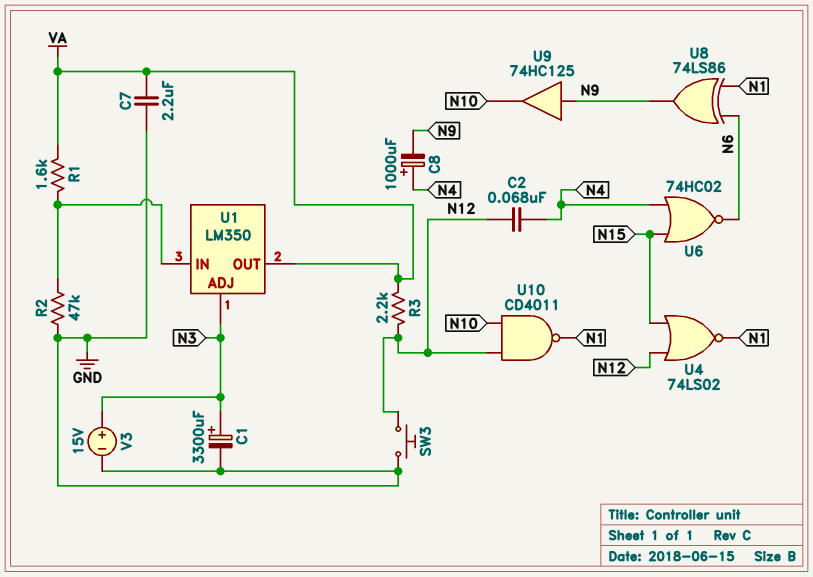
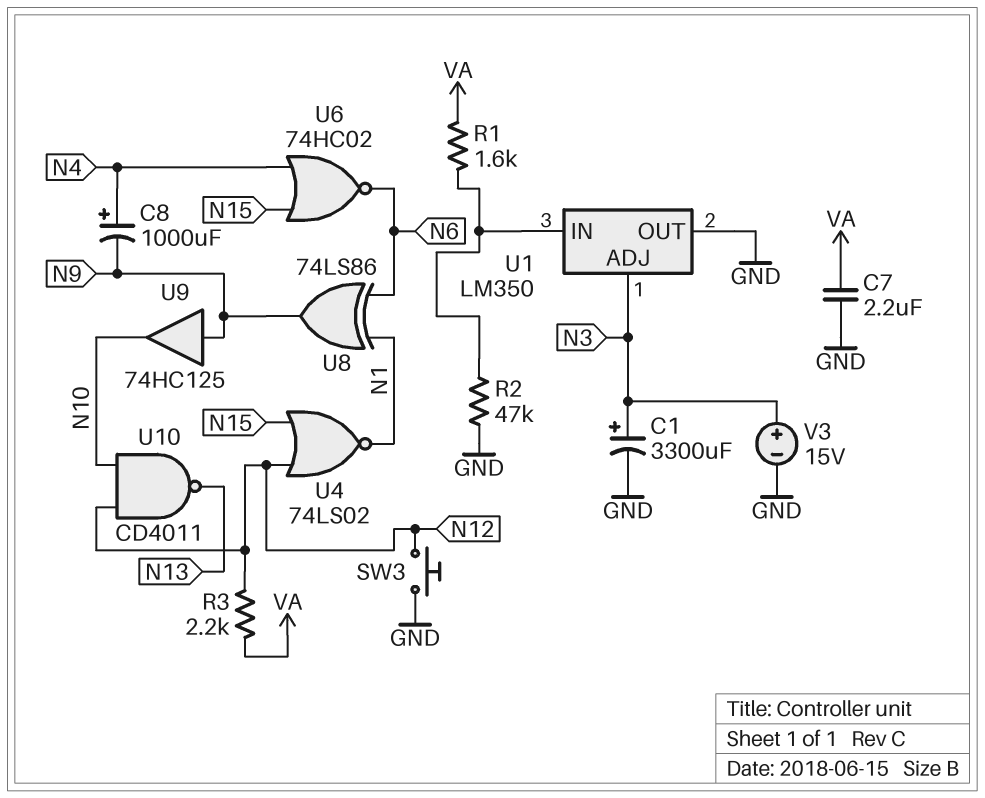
C2: 68nF (N4, N12) -> none
U1 pin OUT: VA -> GND
U10: NAND CD4011 (in N10, in N12, out N1) -> NAND CD4011 (in N10, in N12, out N13)

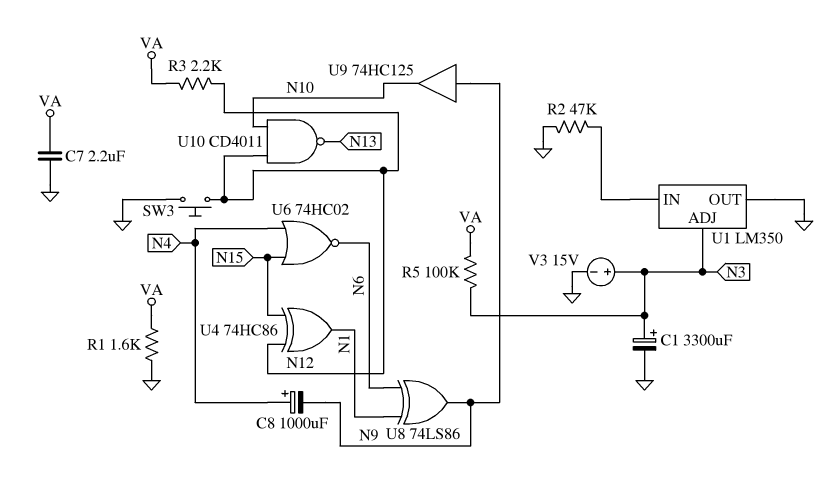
R1: 1.6k (U1/IN, VA) -> 1.6k (GND, VA)
R5: none -> 100k (N3, VA)
U4: NOR 74LS02 (in N12, in N15, out N1) -> XOR 74HC86 (in N12, in N15, out N1)

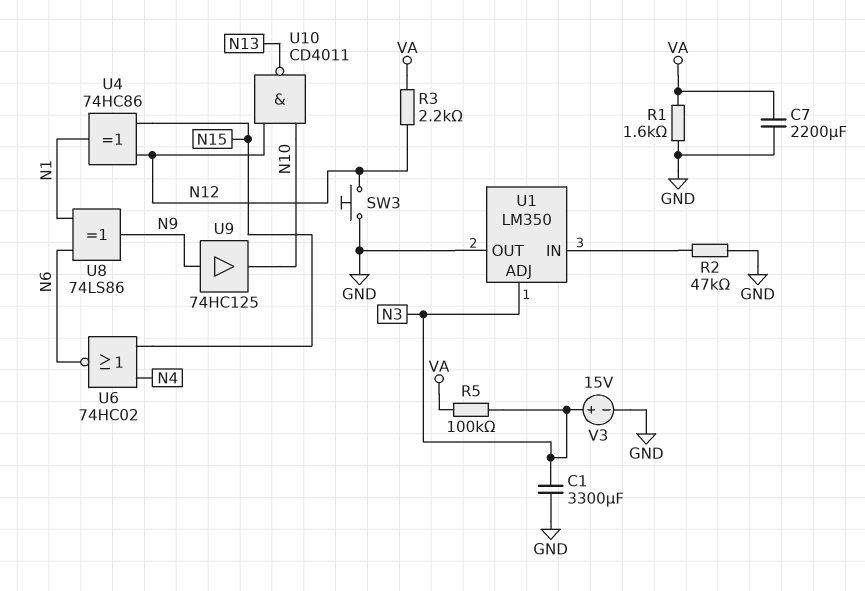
C1: 3300uF (plus N3, minus GND) -> 3300uF (GND, N3)
C7: 2.2uF (GND, VA) -> 2200uF (GND, VA)
C8: 1000uF (plus N4, minus N9) -> none

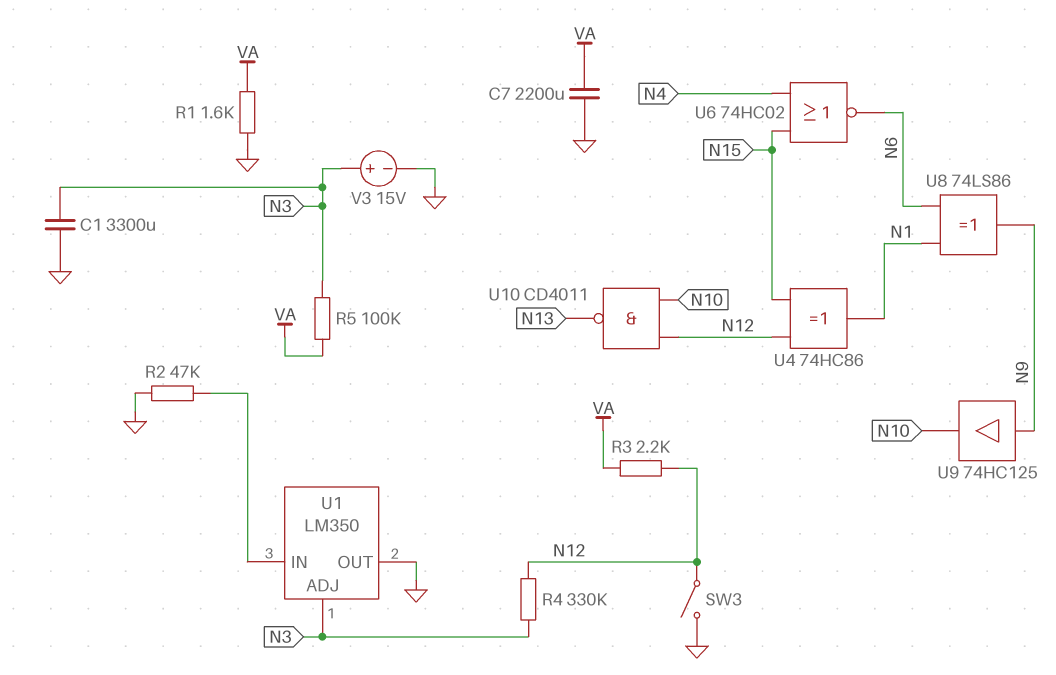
R4: none -> 330k (N3, N12)
SW3: button (GND, N12) -> switch (GND, N12)

